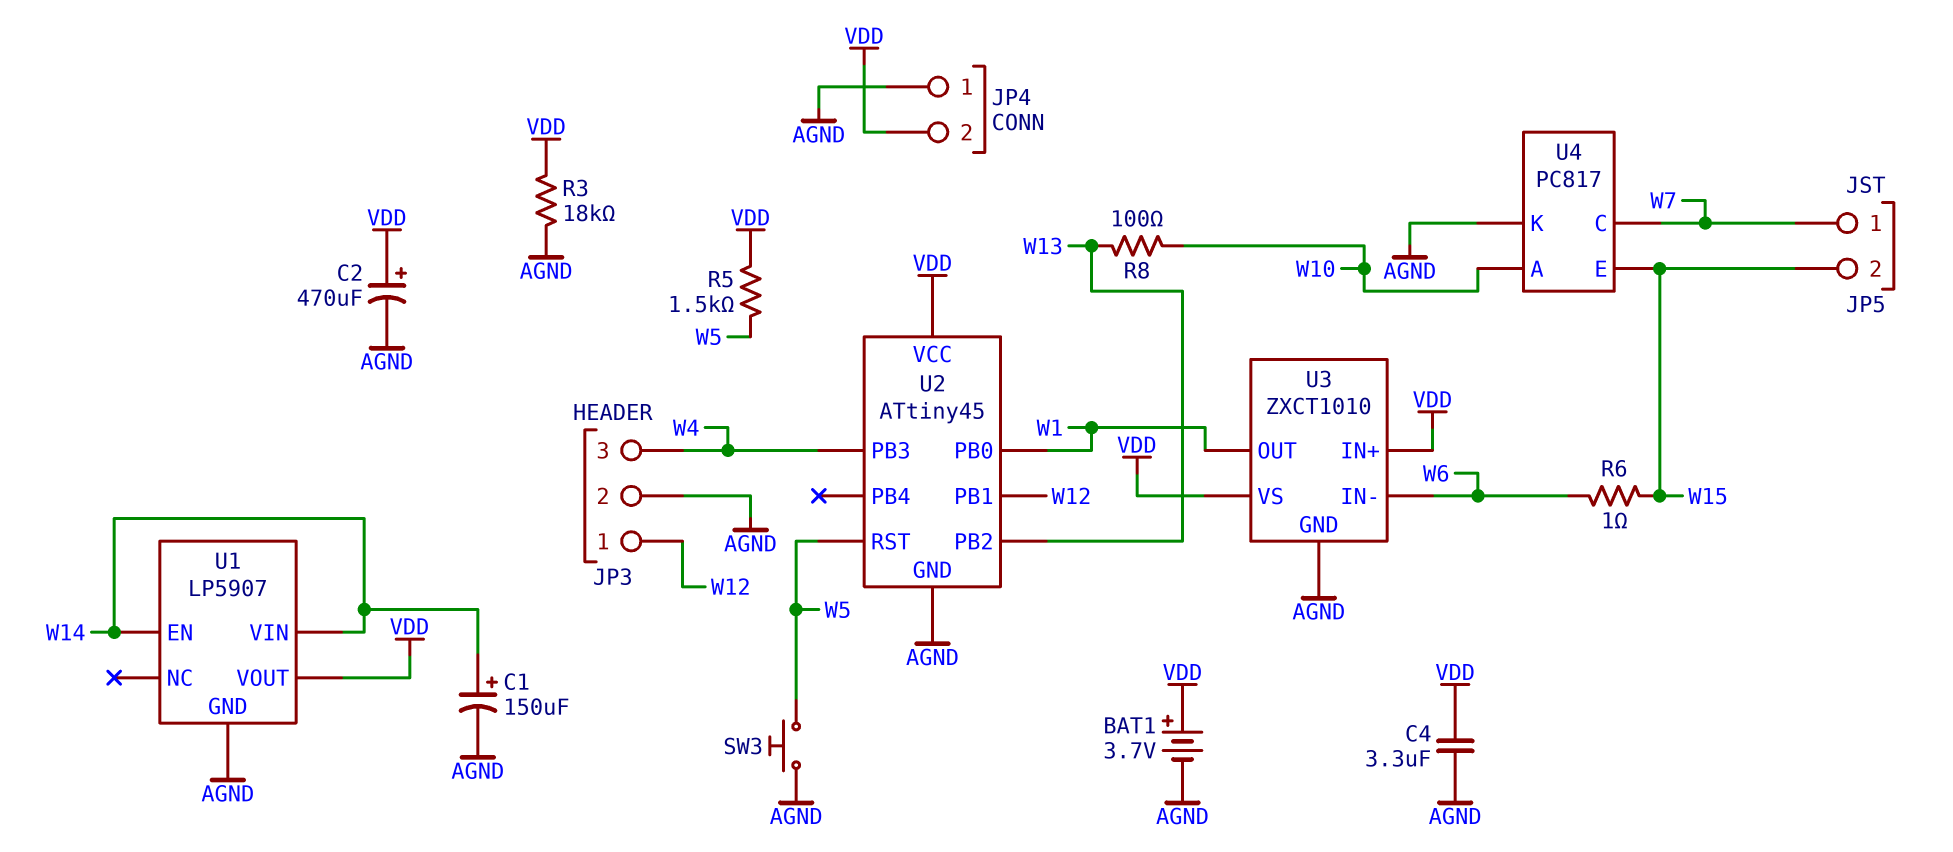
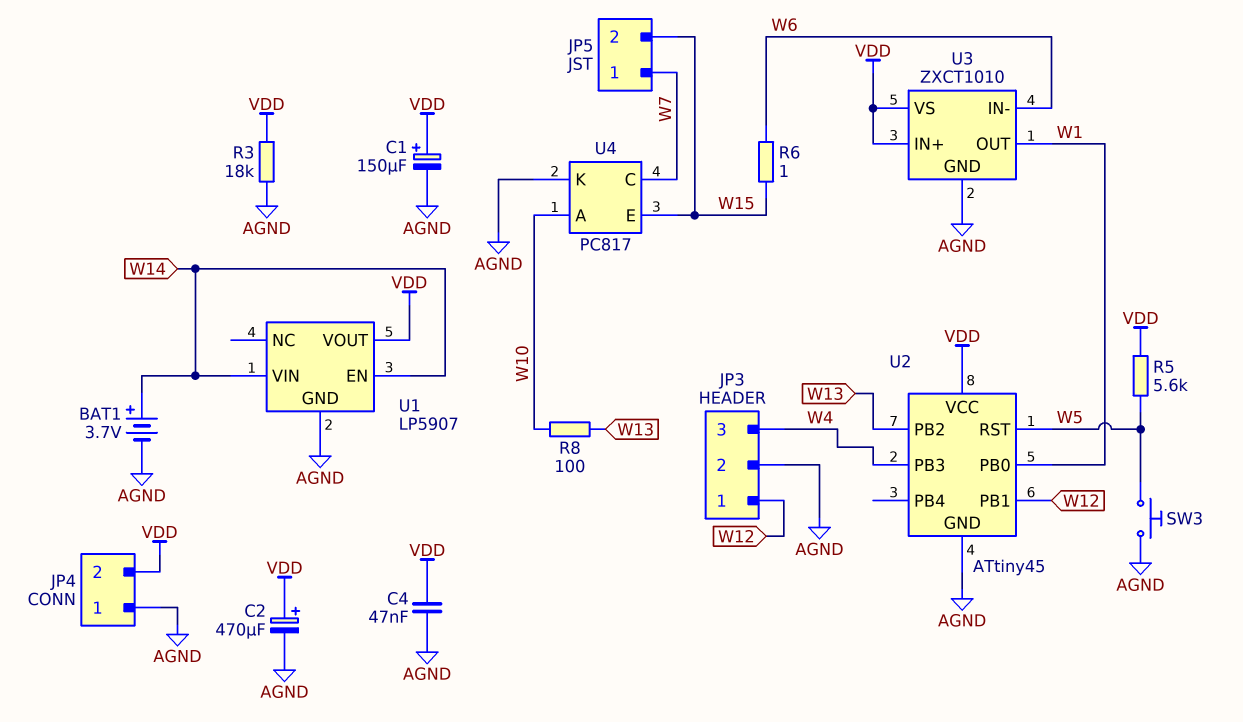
BAT1: 3.7V (plus VDD, minus AGND) -> 3.7V (plus W14, minus AGND)
C1: 150uF (plus W14, minus AGND) -> 150uF (plus VDD, minus AGND)
C4: 3.3uF (AGND, VDD) -> 47nF (AGND, VDD)
R5: 1.5k (VDD, W5) -> 5.6k (VDD, W5)

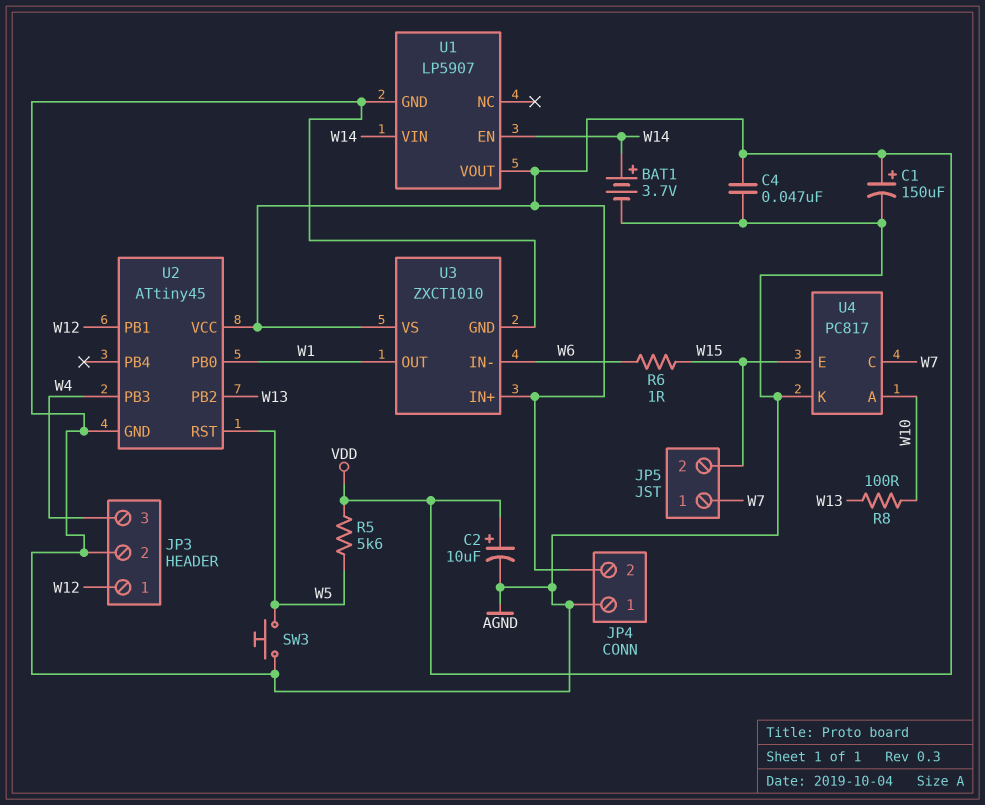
C2: 470uF (plus VDD, minus AGND) -> 10uF (plus VDD, minus AGND)
R3: 18k (AGND, VDD) -> none

